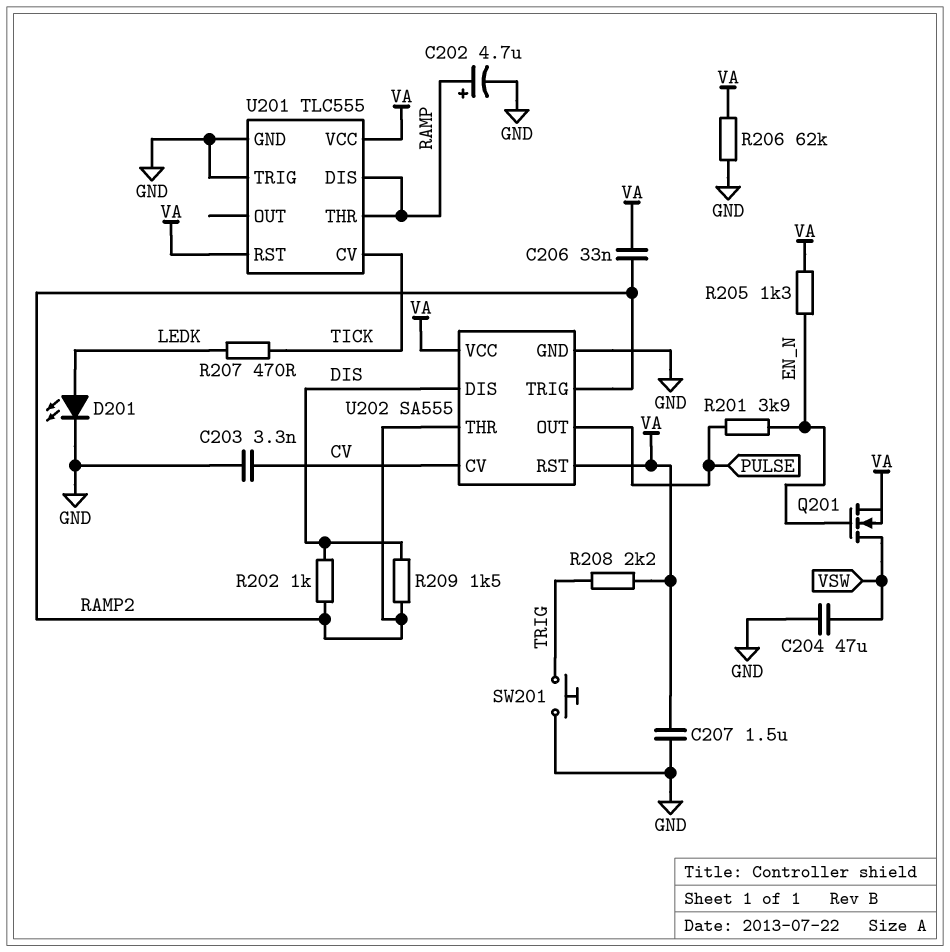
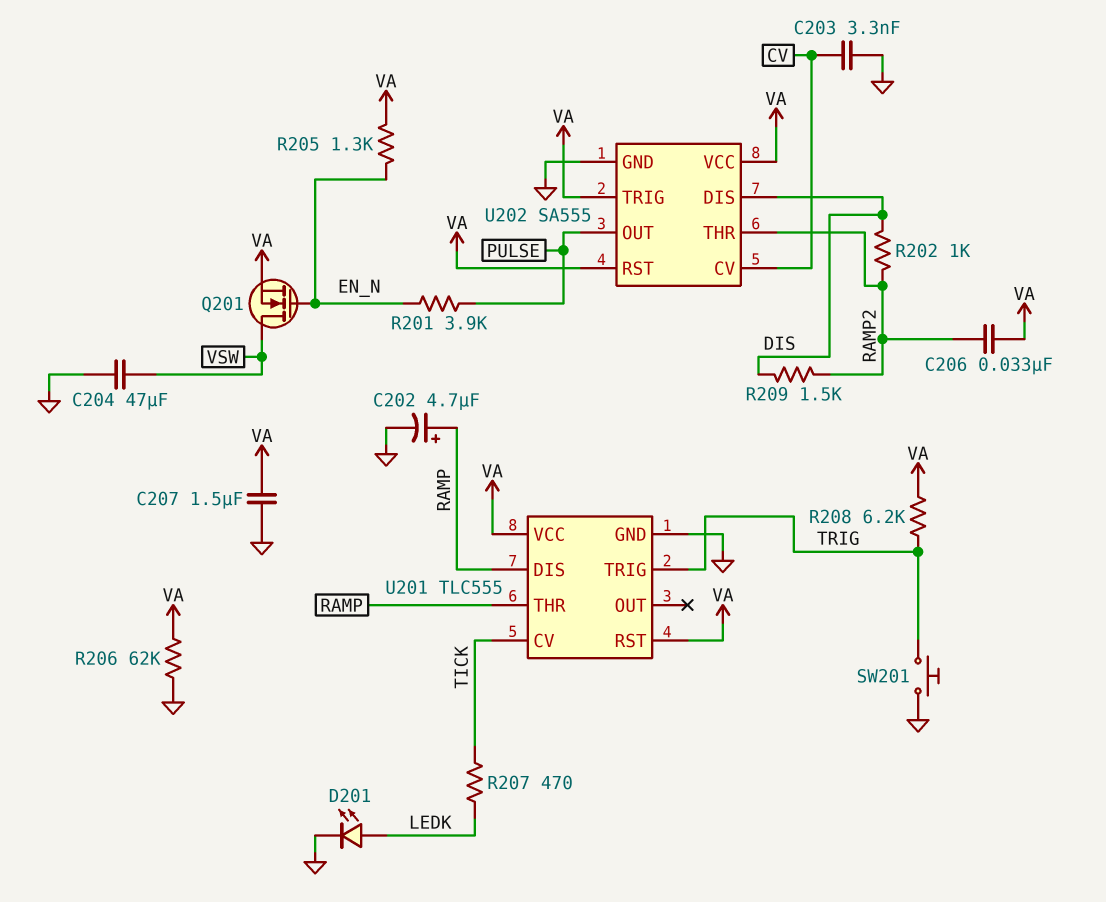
R208: 2.2k (TRIG, VA) -> 6.2k (TRIG, VA)
U201 pin TRIG: GND -> TRIG
U202 pin TRIG: RAMP2 -> VA

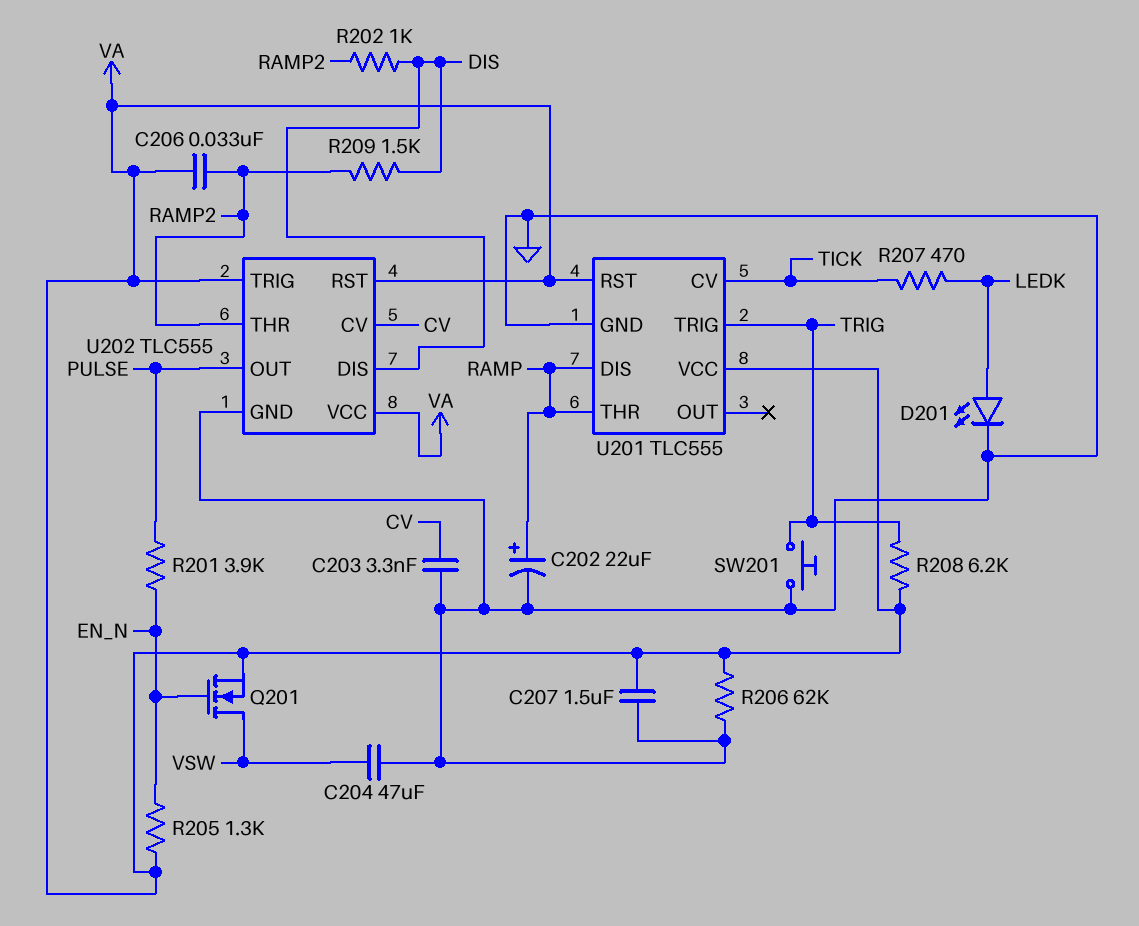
C202: 4.7uF (plus RAMP, minus GND) -> 22uF (plus RAMP, minus GND)
U202: SA555 -> TLC555

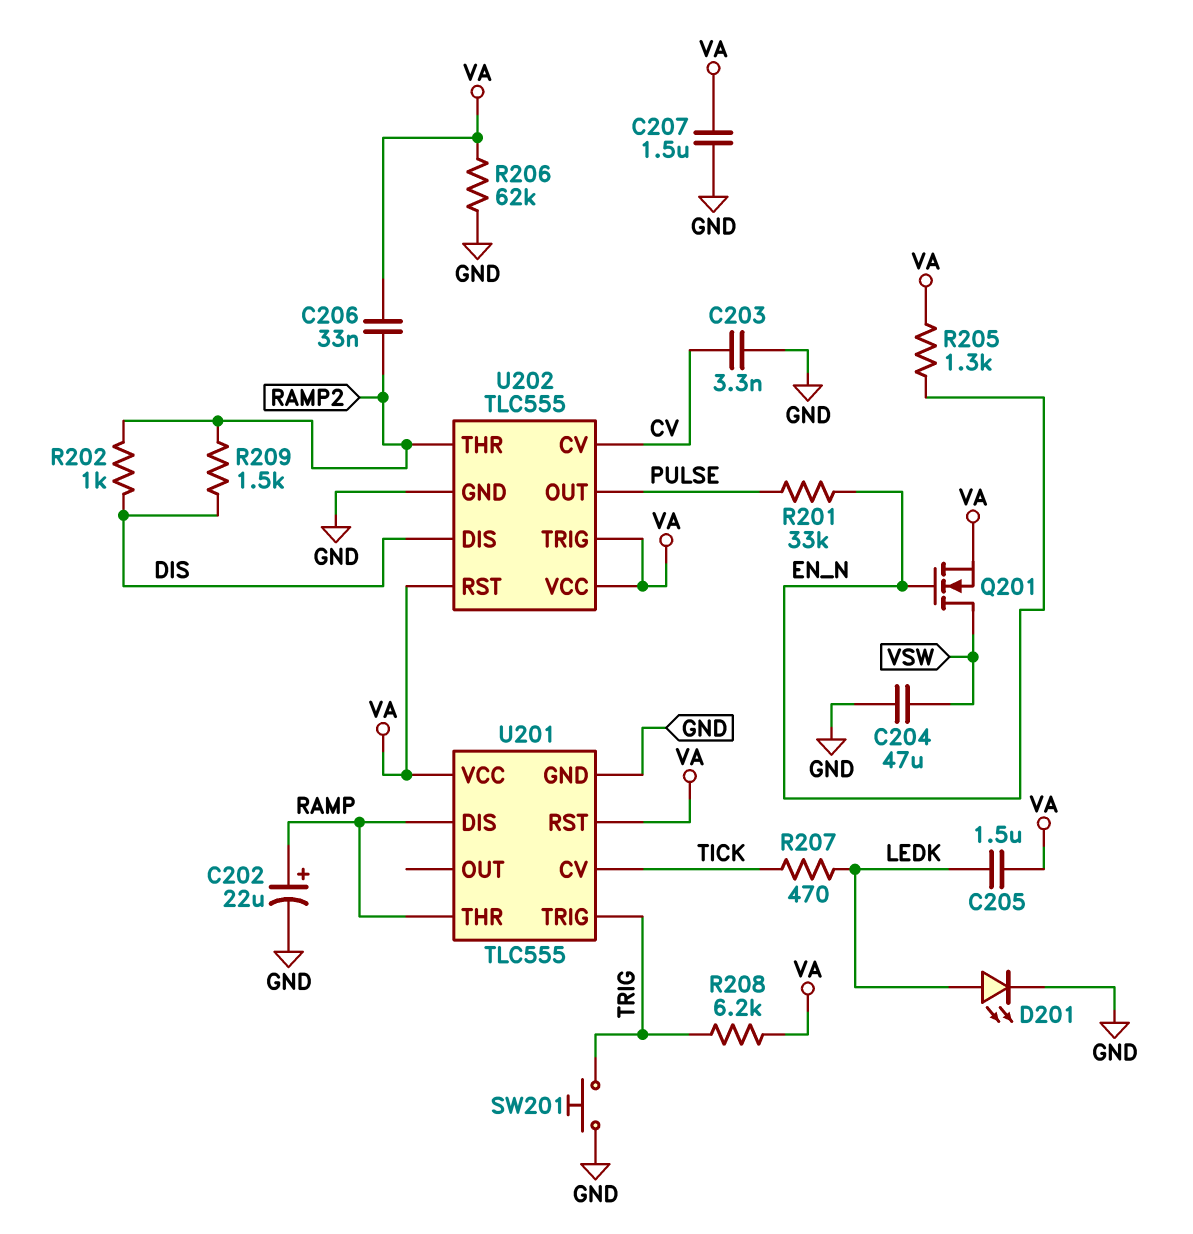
C205: none -> 1.5uF (LEDK, VA)
R201: 3.9k (EN_N, PULSE) -> 33k (EN_N, PULSE)

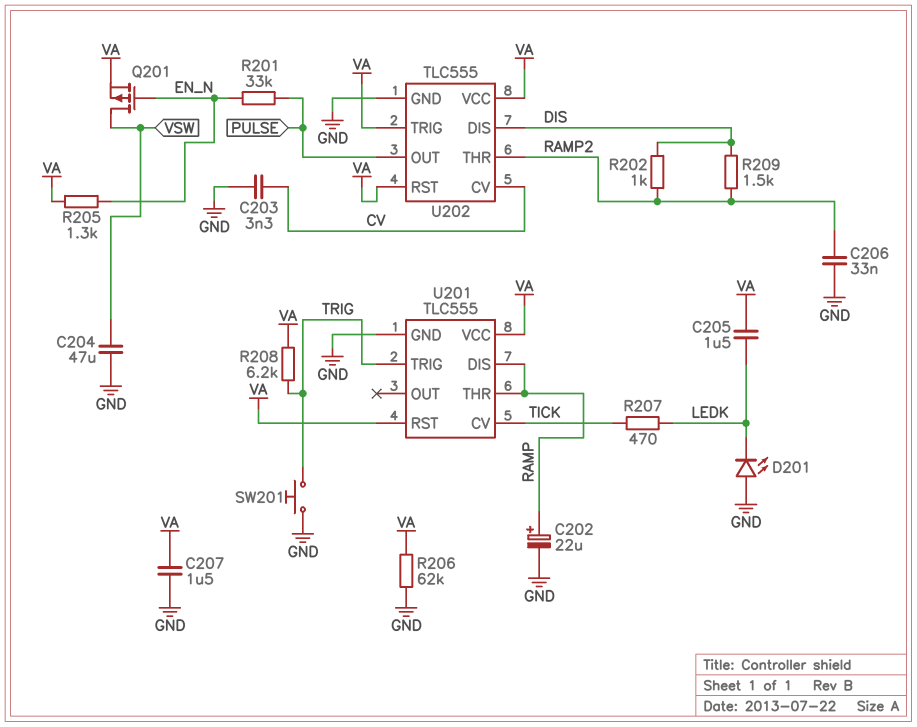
C206: 33nF (RAMP2, VA) -> 33nF (GND, RAMP2)
D201: LED (A LEDK, K GND) -> LED (A GND, K LEDK)
Q201: NMOS (G EN_N, D VSW, S VA) -> PMOS (G EN_N, D VSW, S VA)

